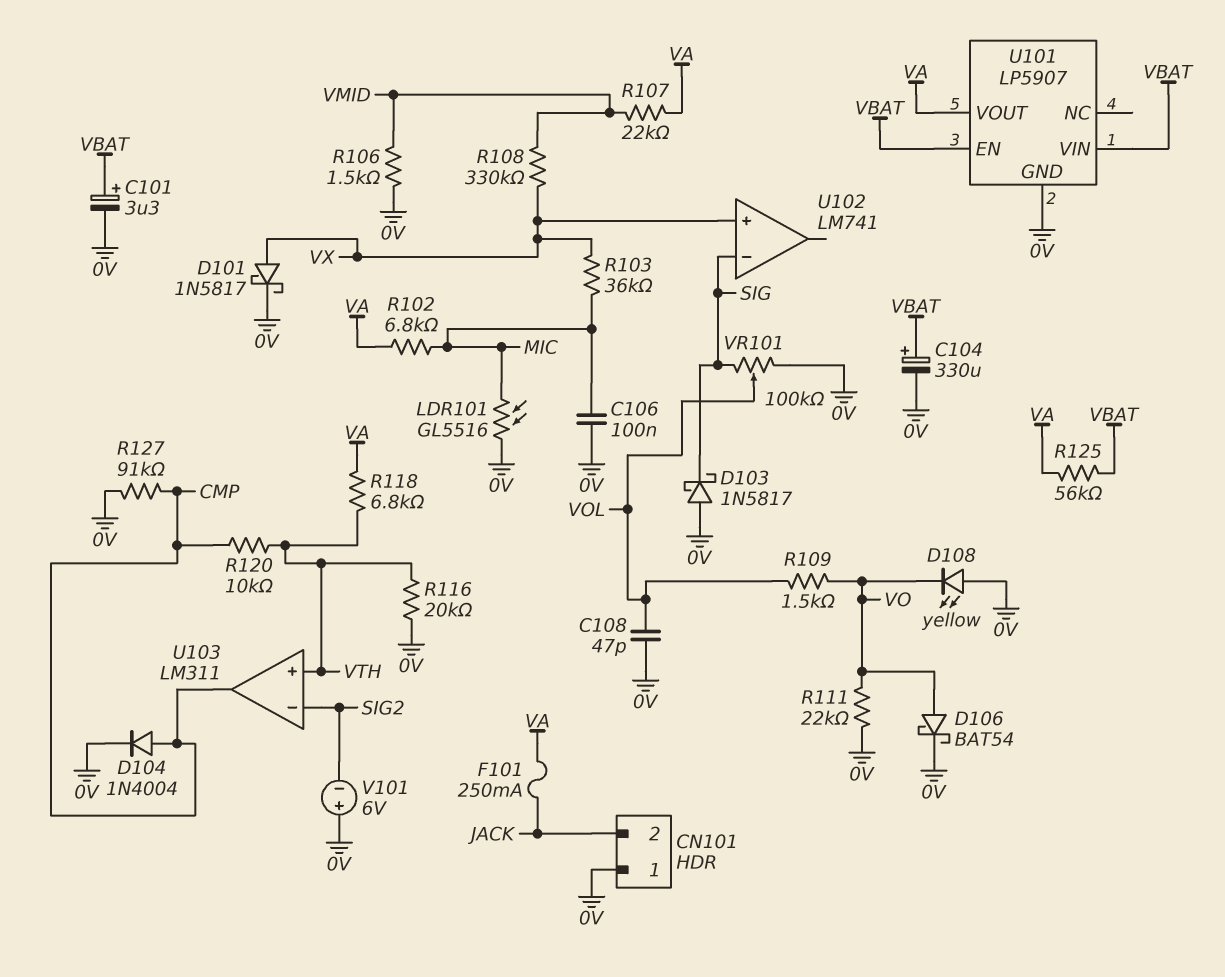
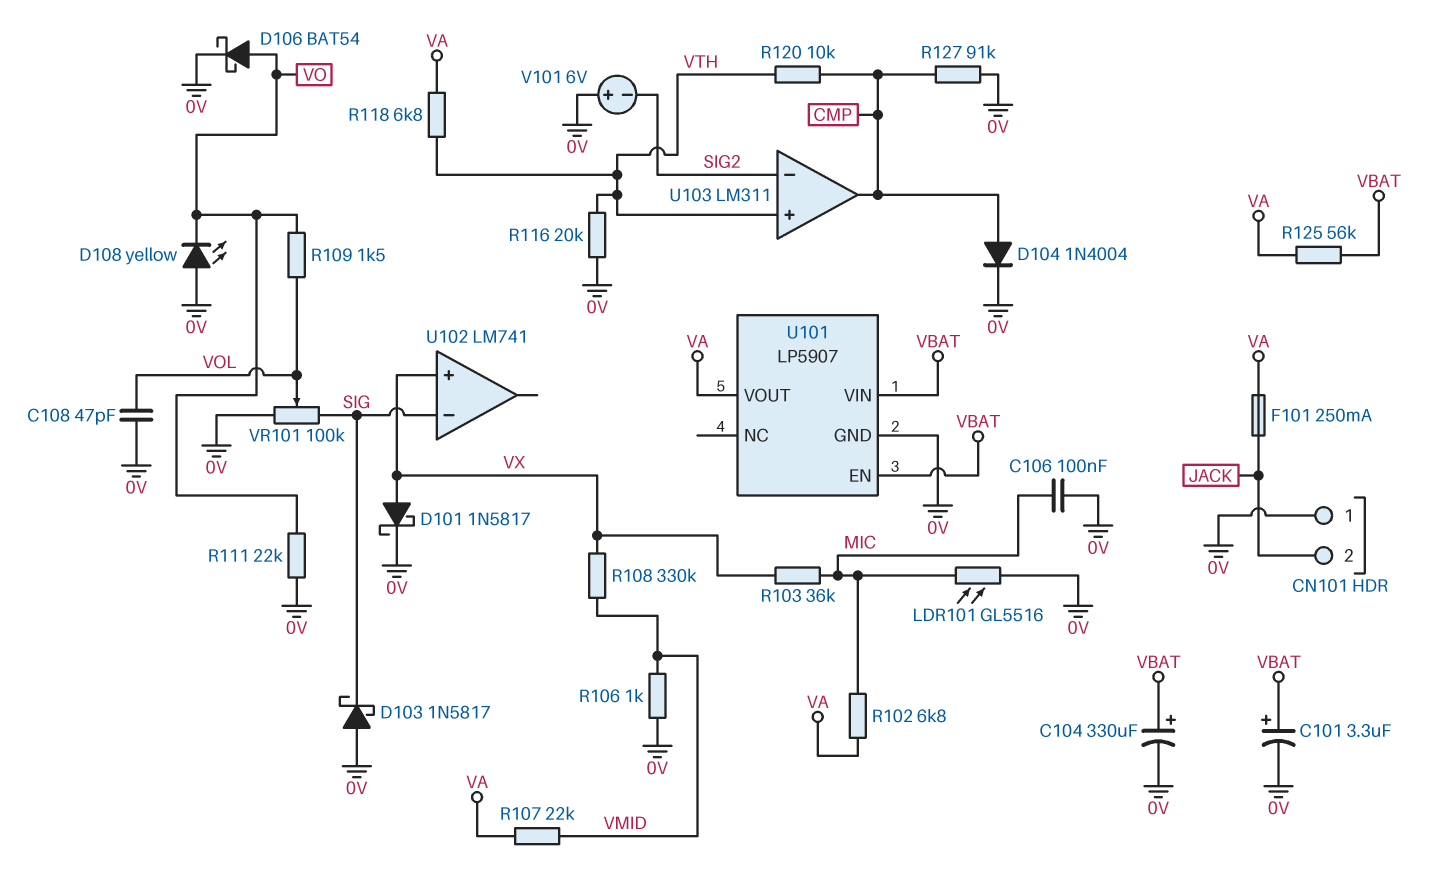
R106: 1.5k (0V, VMID) -> 1k (0V, VMID)

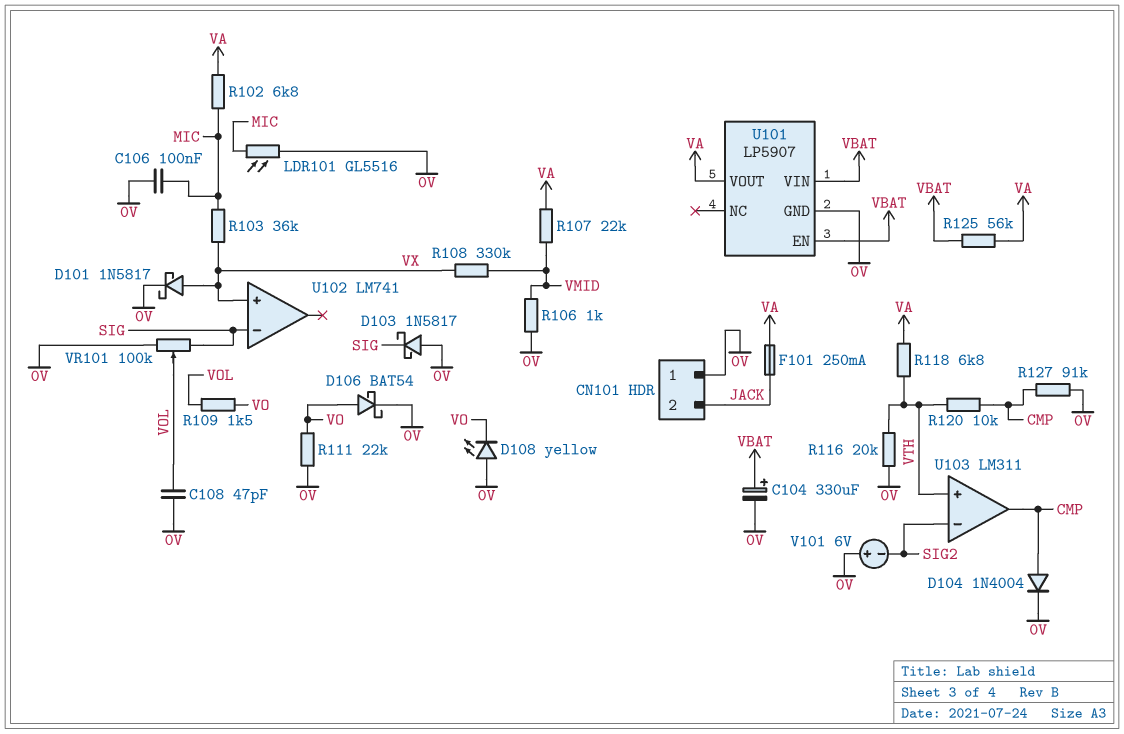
C101: 3.3uF (plus VBAT, minus 0V) -> none

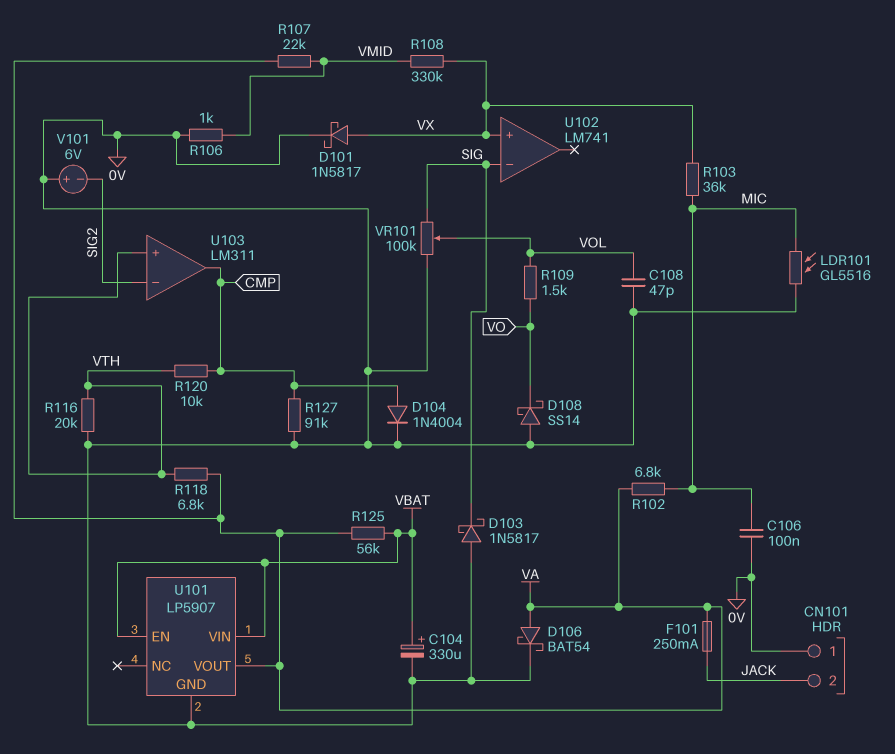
D106: schottky BAT54 (A VO, K 0V) -> schottky BAT54 (A VA, K 0V)
D108: LED yellow (A 0V, K VO) -> schottky SS14 (A 0V, K VO)
R111: 22k (0V, VO) -> none

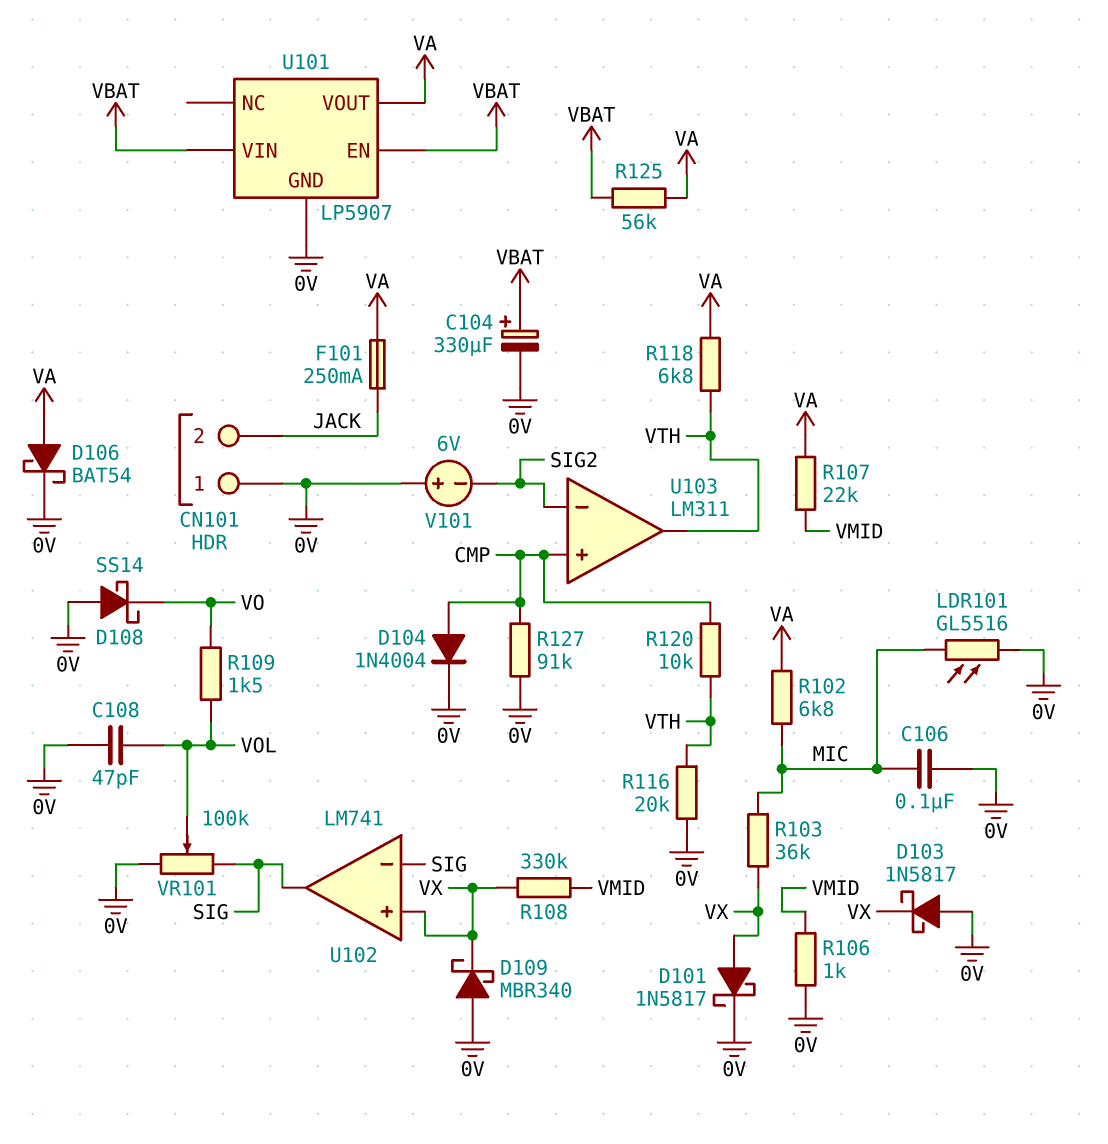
D103: schottky 1N5817 (A 0V, K SIG) -> schottky 1N5817 (A 0V, K VX)
D109: none -> schottky MBR340 (A 0V, K VX)
U102 pin out: none -> SIG
U103 pin in+: VTH -> CMP
U103 pin out: CMP -> VTH

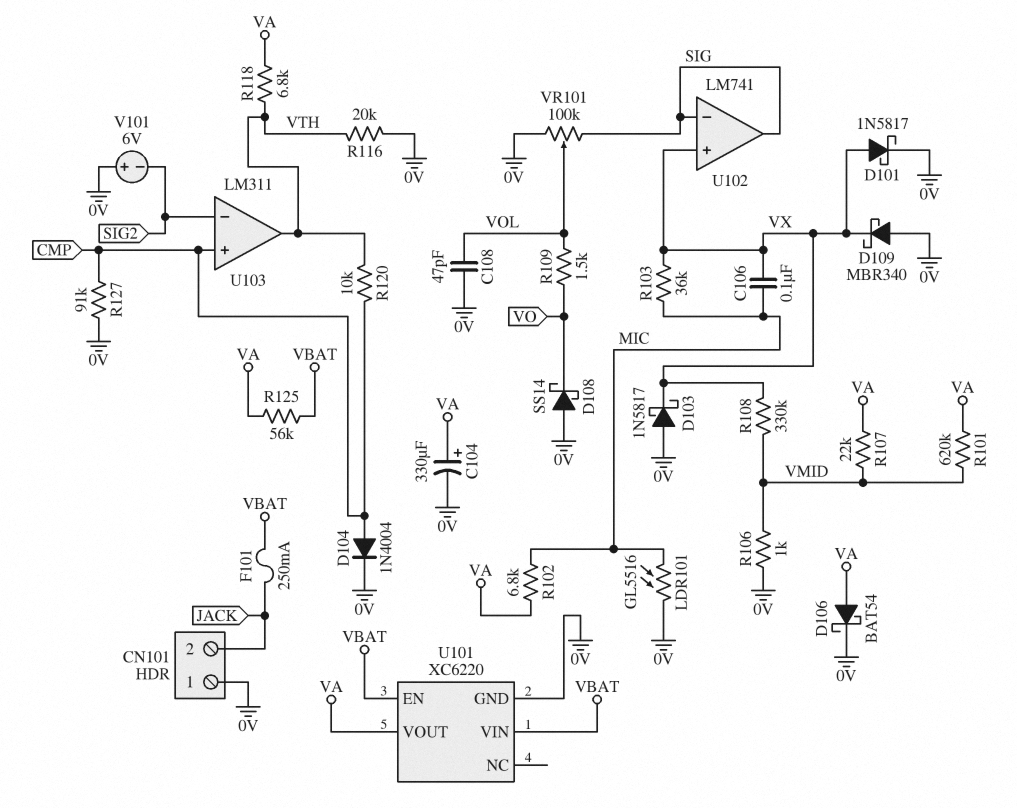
C104: 330uF (plus VBAT, minus 0V) -> 330uF (plus VA, minus 0V)
C106: 100nF (0V, MIC) -> 100nF (MIC, VX)
F101: 250mA (JACK, VA) -> 250mA (JACK, VBAT)
R101: none -> 620k (VA, VMID)
U101: LP5907 -> XC6220

